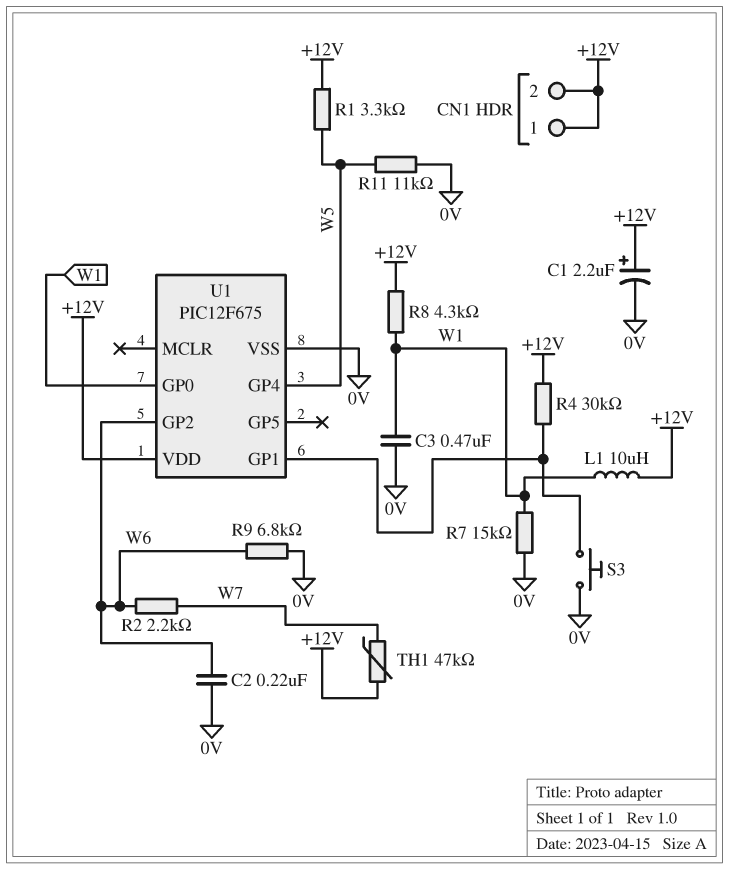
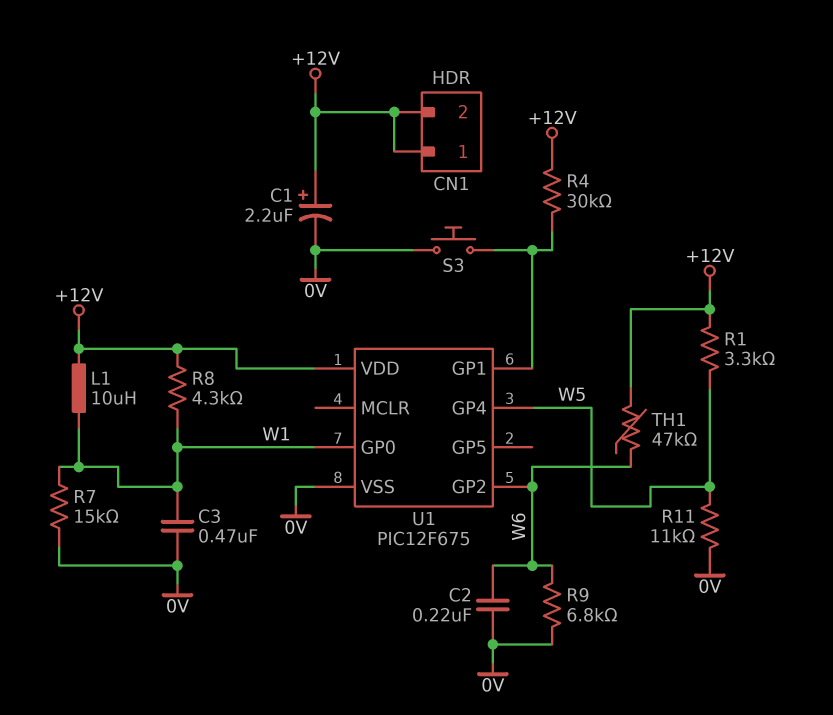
R2: 2.2k (W6, W7) -> none
TH1: 47k (+12V, W7) -> 47k (+12V, W6)

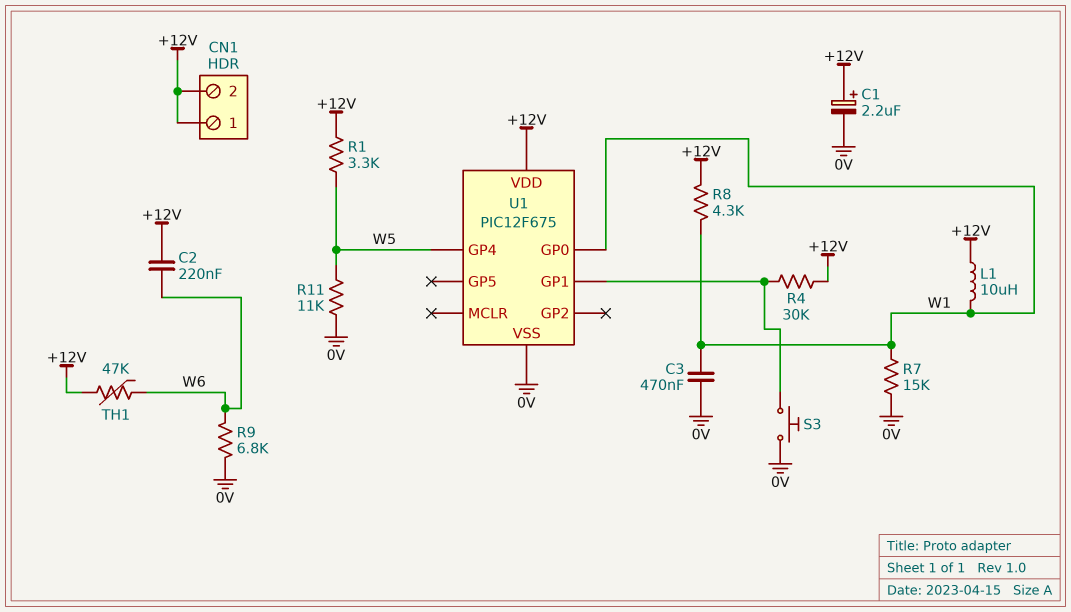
C2: 220nF (0V, W6) -> 220nF (+12V, W6)
U1 pin GP2: W6 -> none

